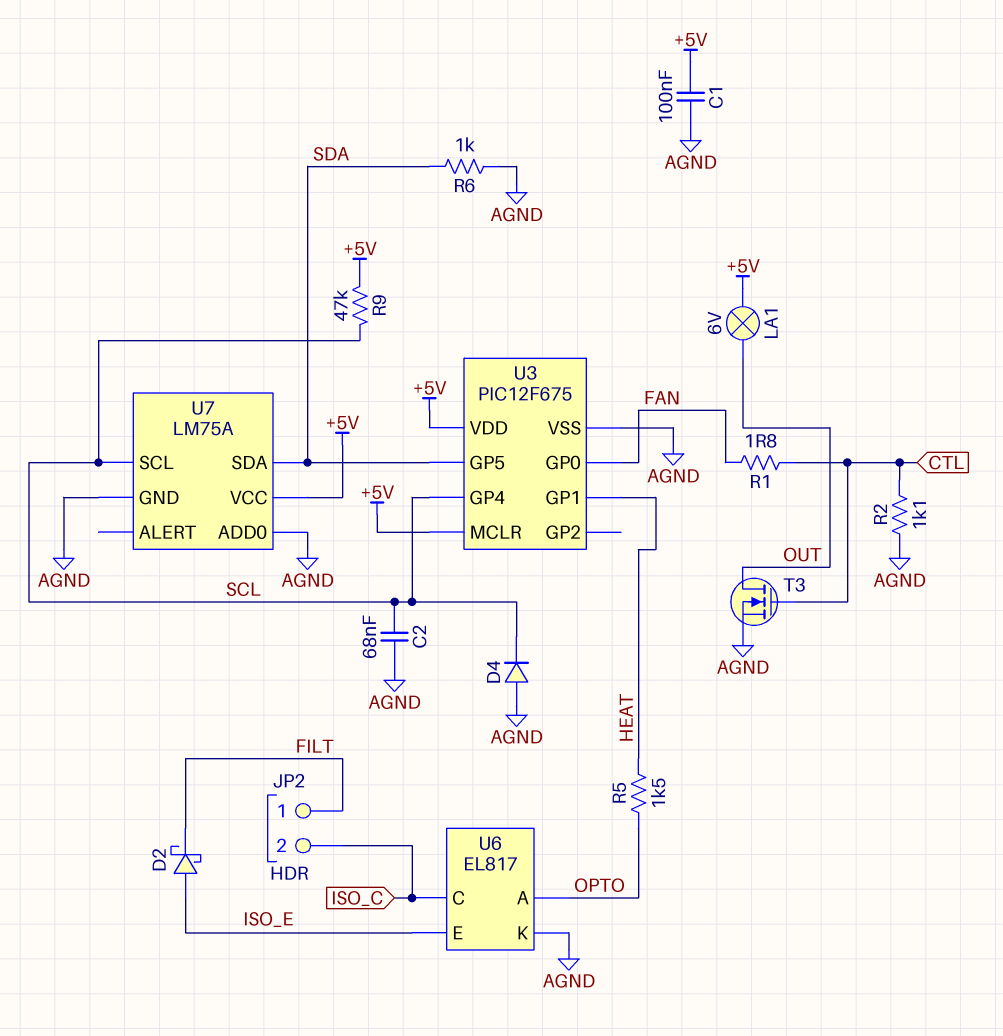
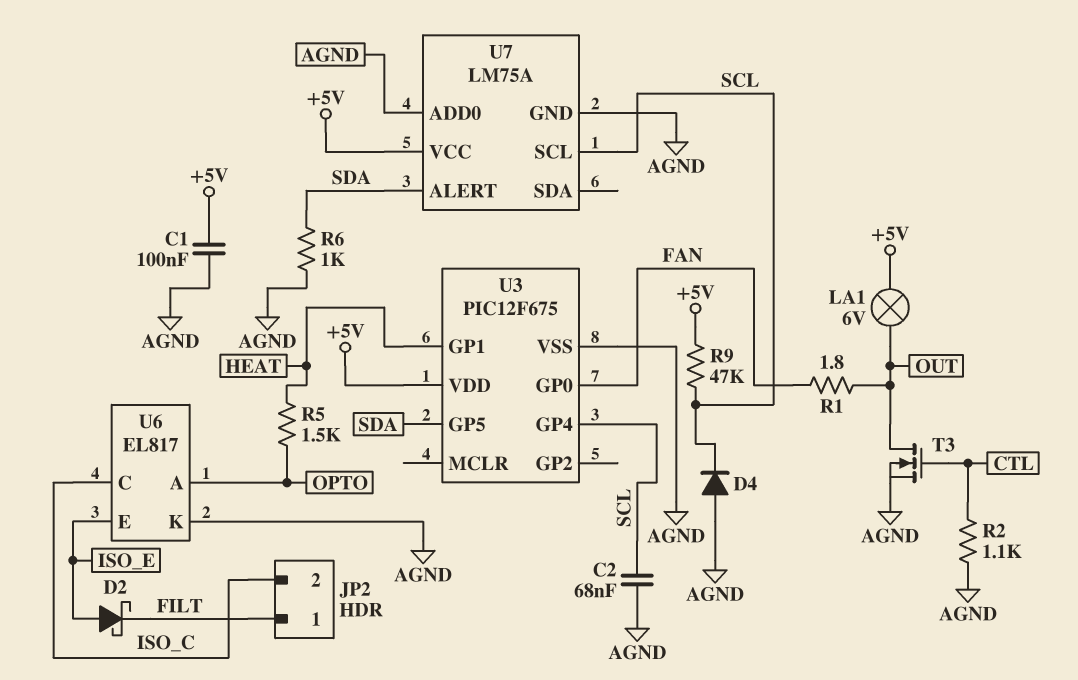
R1: 1.8 (CTL, FAN) -> 1.8 (FAN, OUT)
U3 pin MCLR: +5V -> none
U7 pin ALERT: none -> SDA
U7 pin SDA: SDA -> none

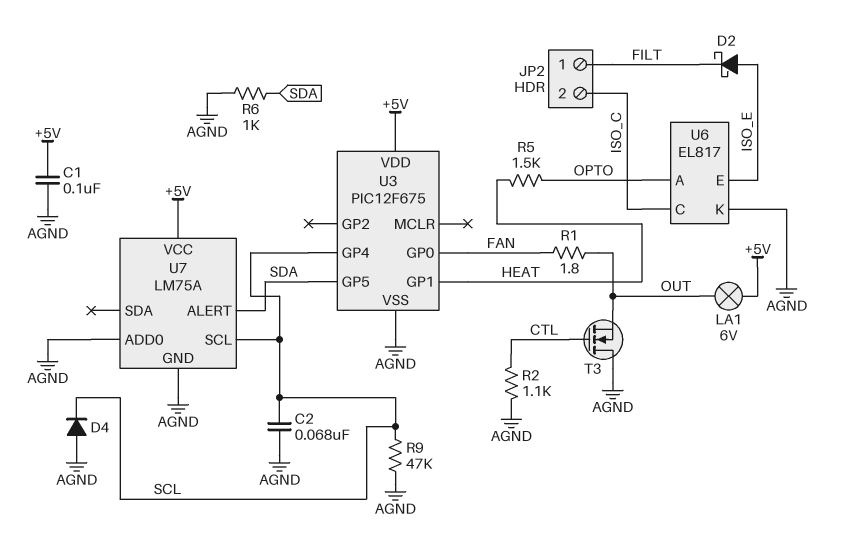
R9: 47k (+5V, SCL) -> 47k (AGND, SCL)
T3: NMOS (G CTL, D OUT, S AGND) -> NMOS (G CTL, D AGND, S OUT)

